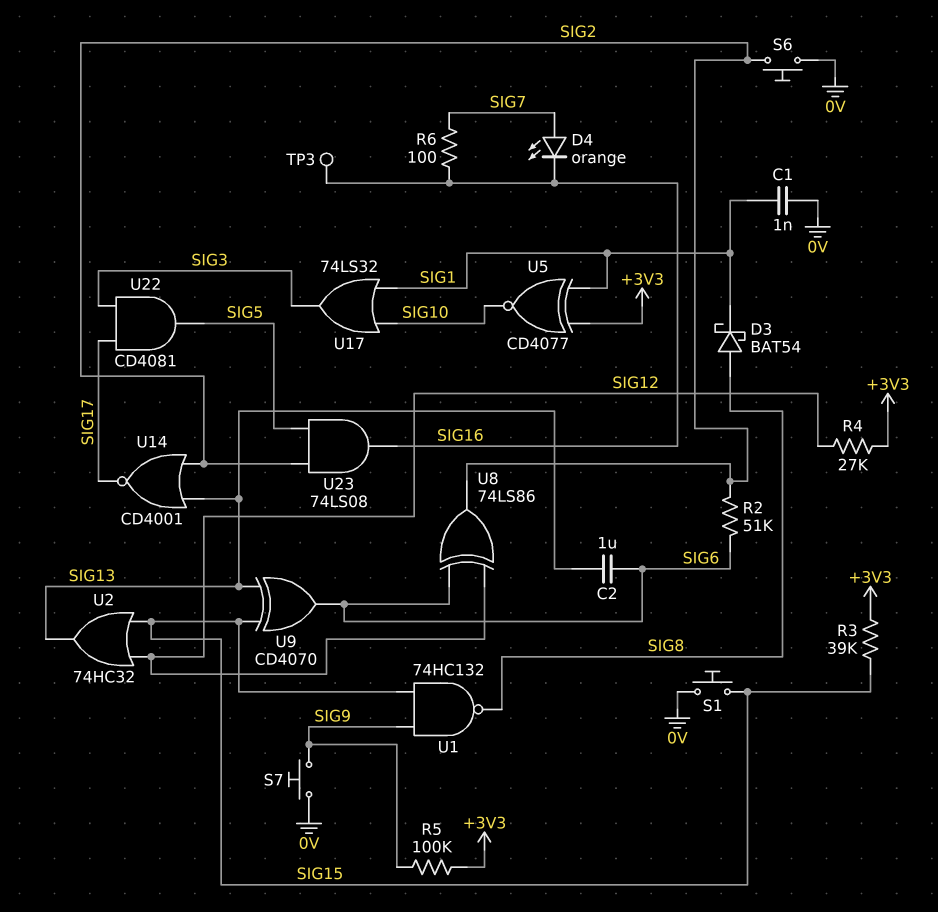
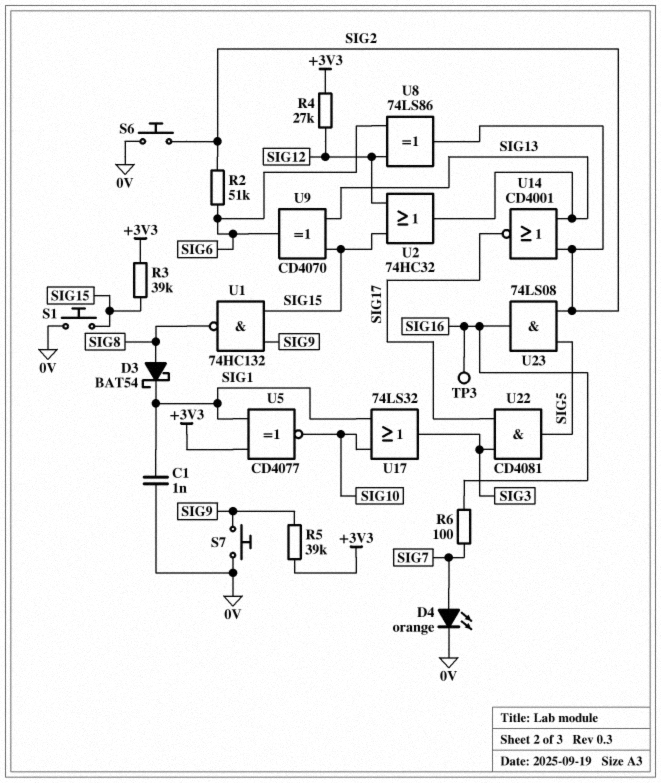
C2: 1uF (SIG6, SIG13) -> none
D4: LED orange (A SIG7, K SIG16) -> LED orange (A SIG7, K 0V)
R5: 100k (+3V3, SIG9) -> 39k (+3V3, SIG9)

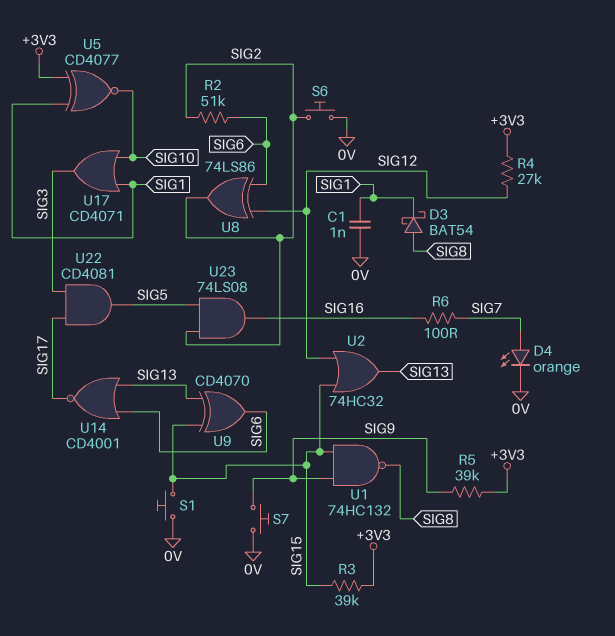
TP3: test point (SIG16) -> none
U14: NOR CD4001 (in SIG2, in SIG13, out SIG17) -> NOR CD4001 (in SIG6, in SIG13, out SIG17)
U17: OR 74LS32 (in SIG1, in SIG10, out SIG3) -> OR CD4071 (in SIG1, in SIG10, out SIG3)

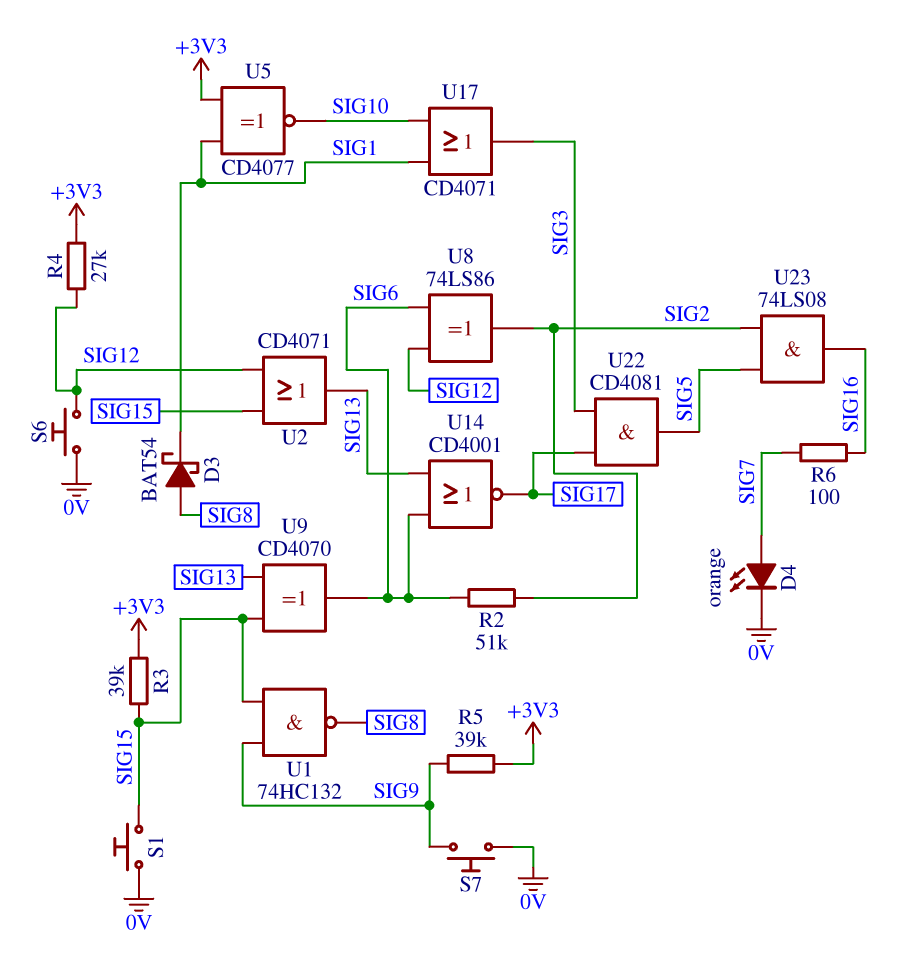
C1: 1nF (0V, SIG1) -> none
S6: button (0V, SIG2) -> button (0V, SIG12)
U2: OR 74HC32 (in SIG12, in SIG15, out SIG13) -> OR CD4071 (in SIG12, in SIG15, out SIG13)

